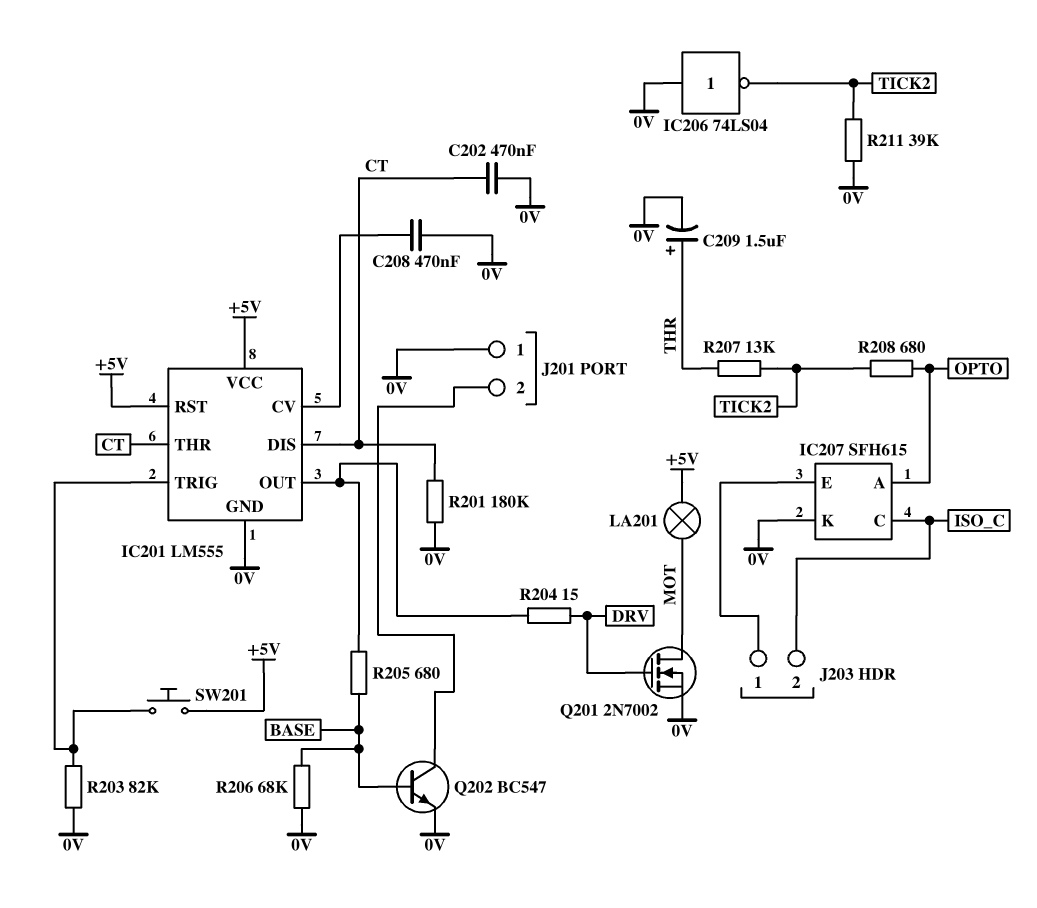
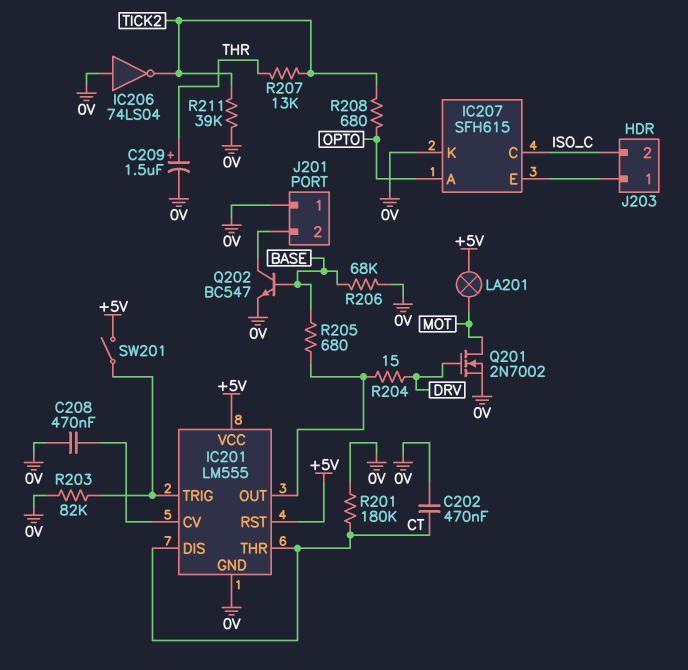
SW201: button (+5V, IC201/TRIG) -> switch (+5V, IC201/TRIG)

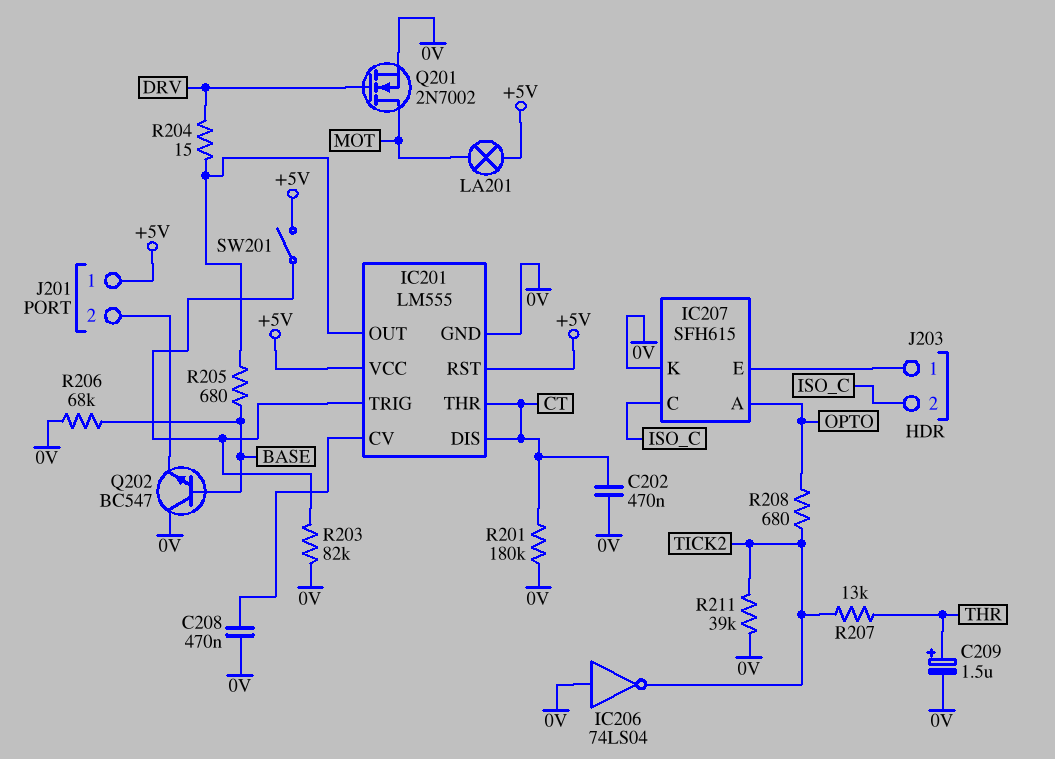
J201 pin 1: 0V -> +5V
Q202: NPN BC547 (B BASE, C J201/2, E 0V) -> NPN BC547 (B BASE, C 0V, E J201/2)

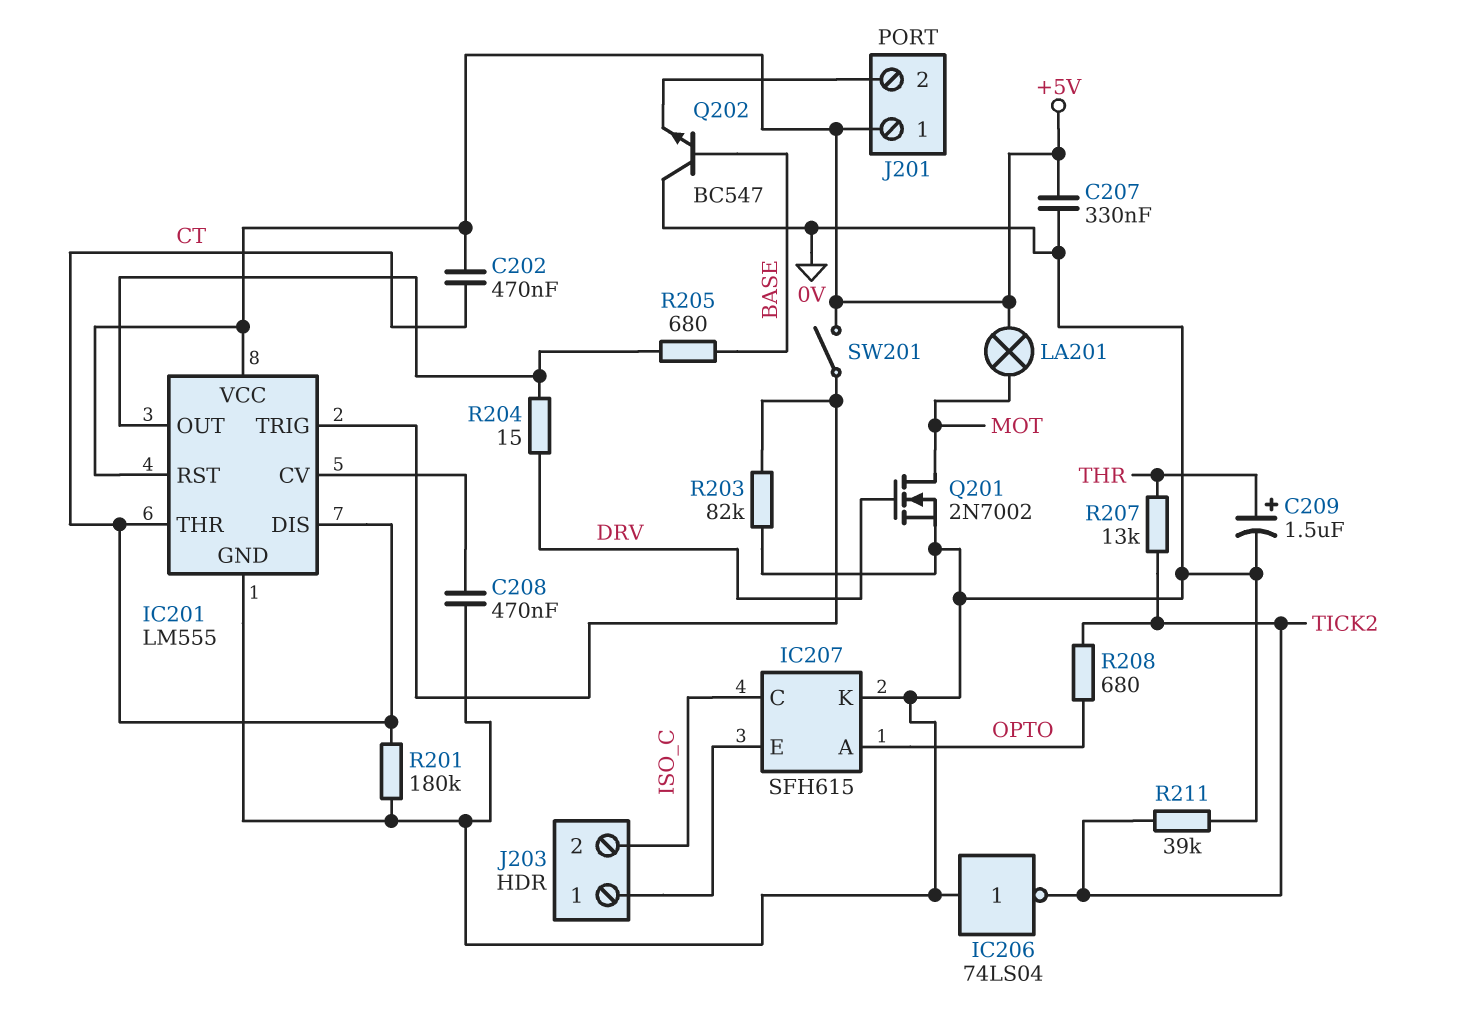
C202: 470nF (0V, CT) -> 470nF (+5V, CT)
C207: none -> 330nF (+5V, 0V)
R206: 68k (0V, BASE) -> none

